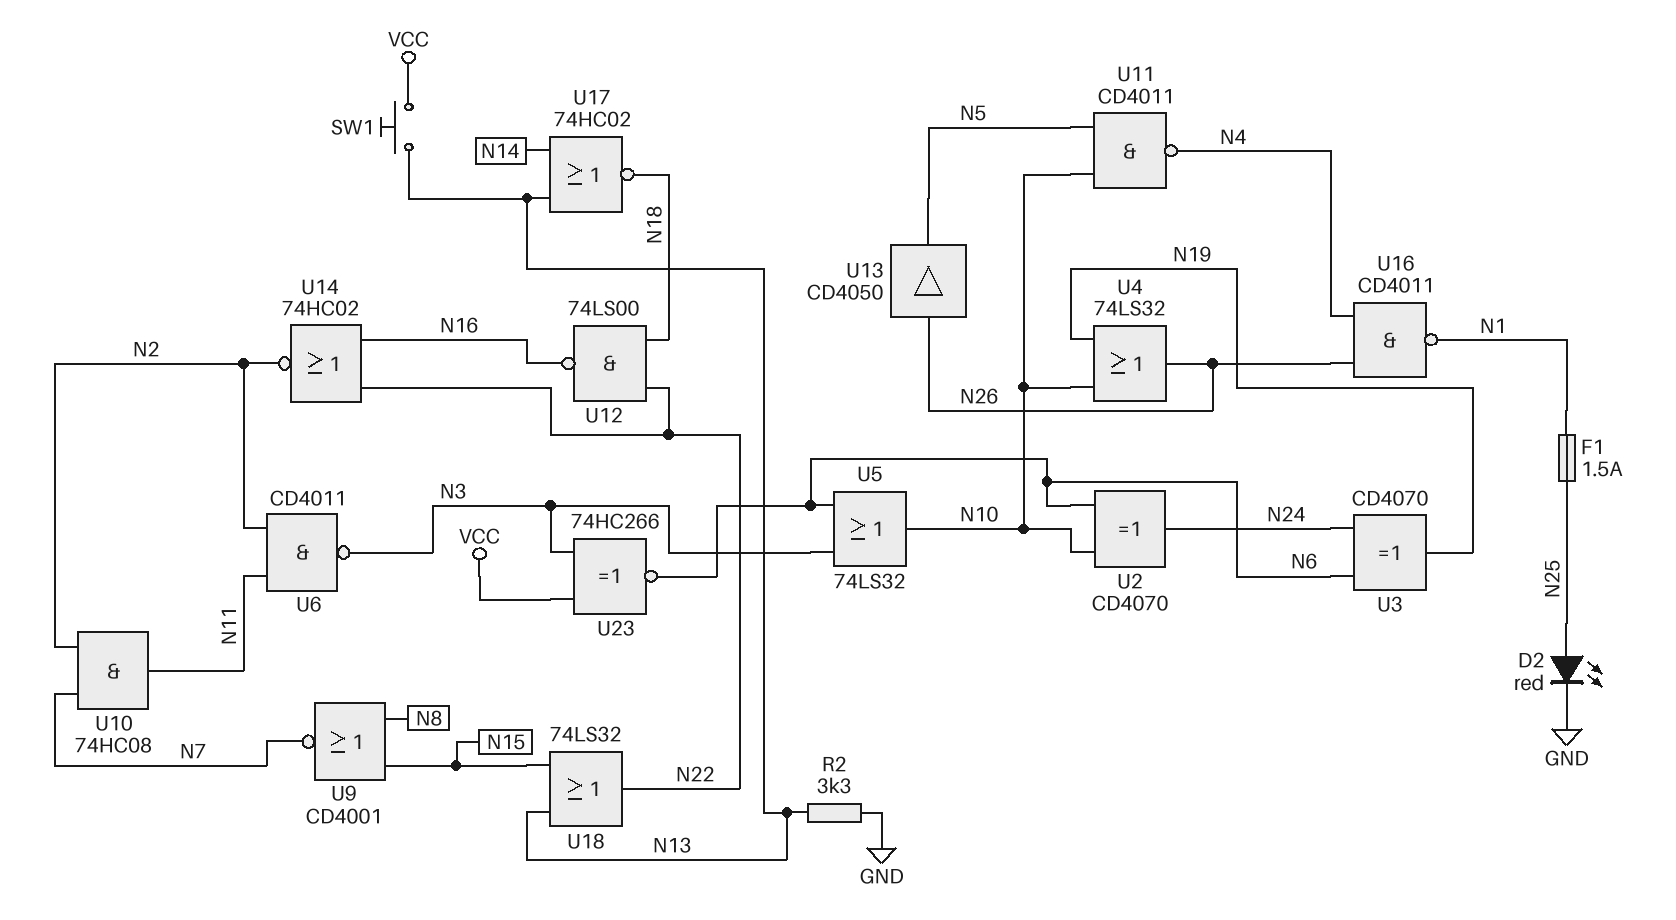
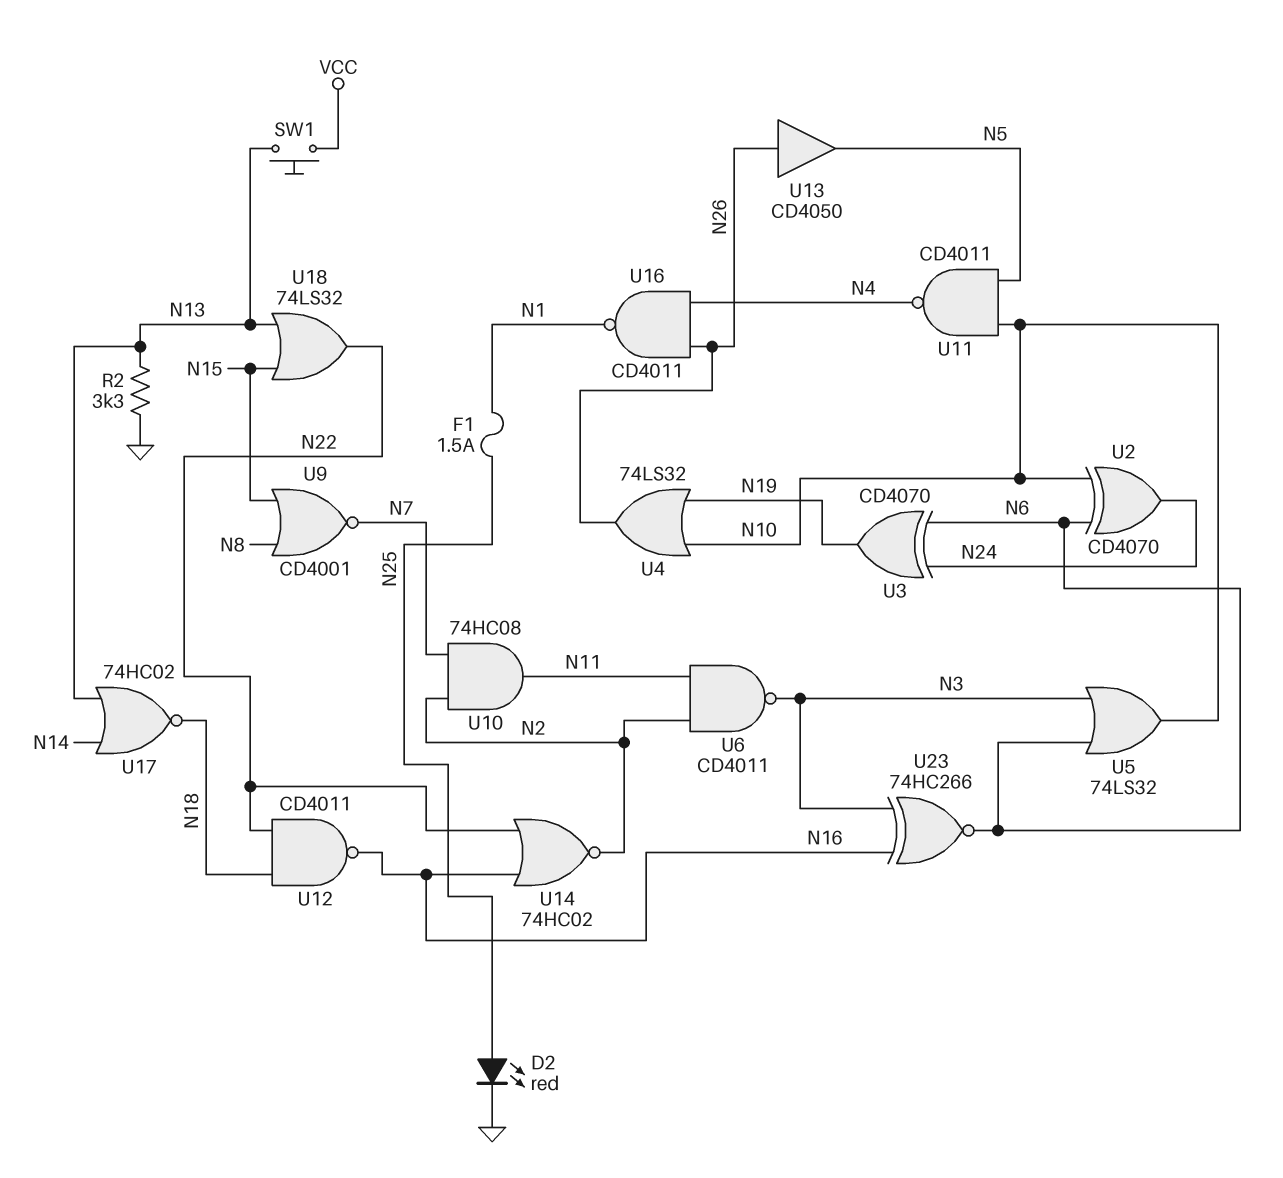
U12: NAND 74LS00 (in N18, in N22, out N16) -> NAND CD4011 (in N18, in N22, out N16)
U23: XNOR 74HC266 (in N3, in VCC, out N6) -> XNOR 74HC266 (in N3, in N16, out N6)

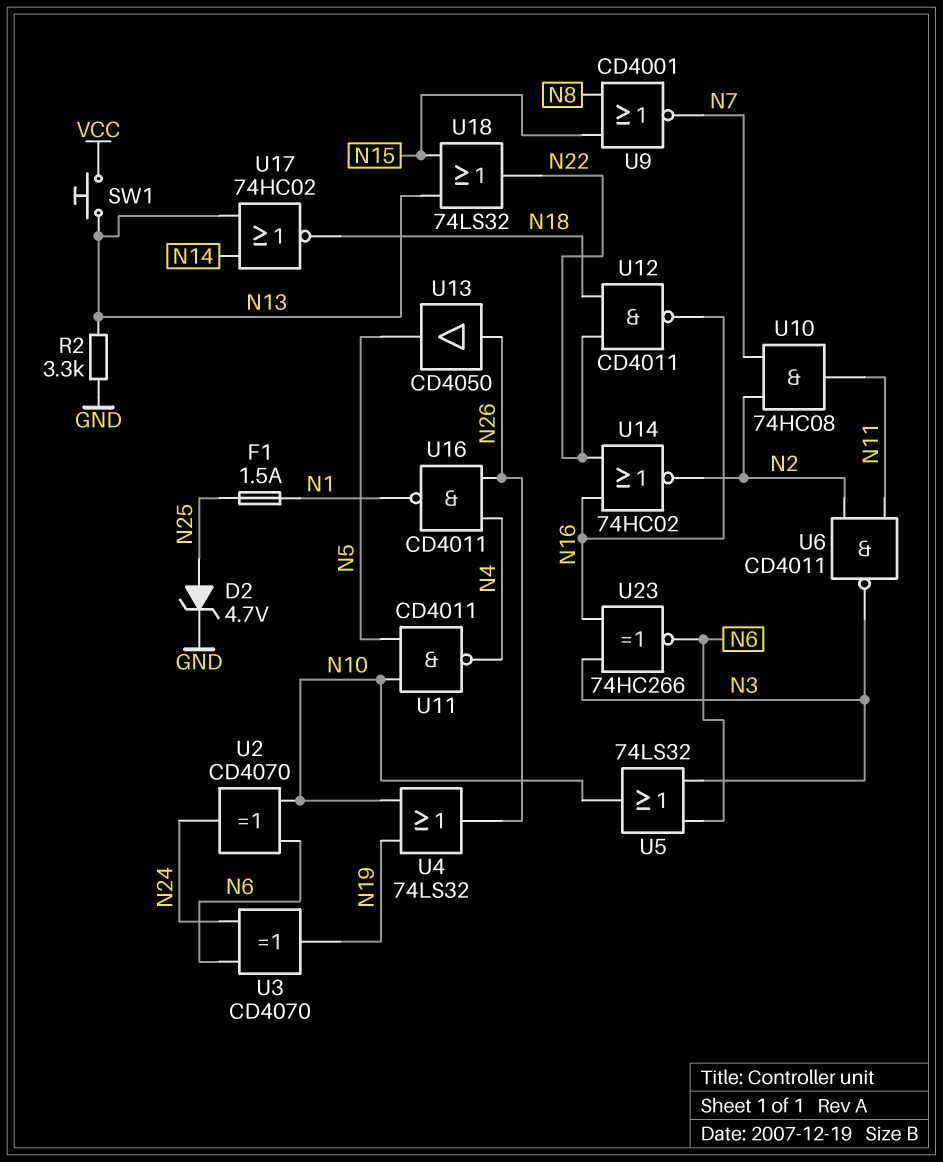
D2: LED red (A N25, K GND) -> zener 4.7V (A N25, K GND)

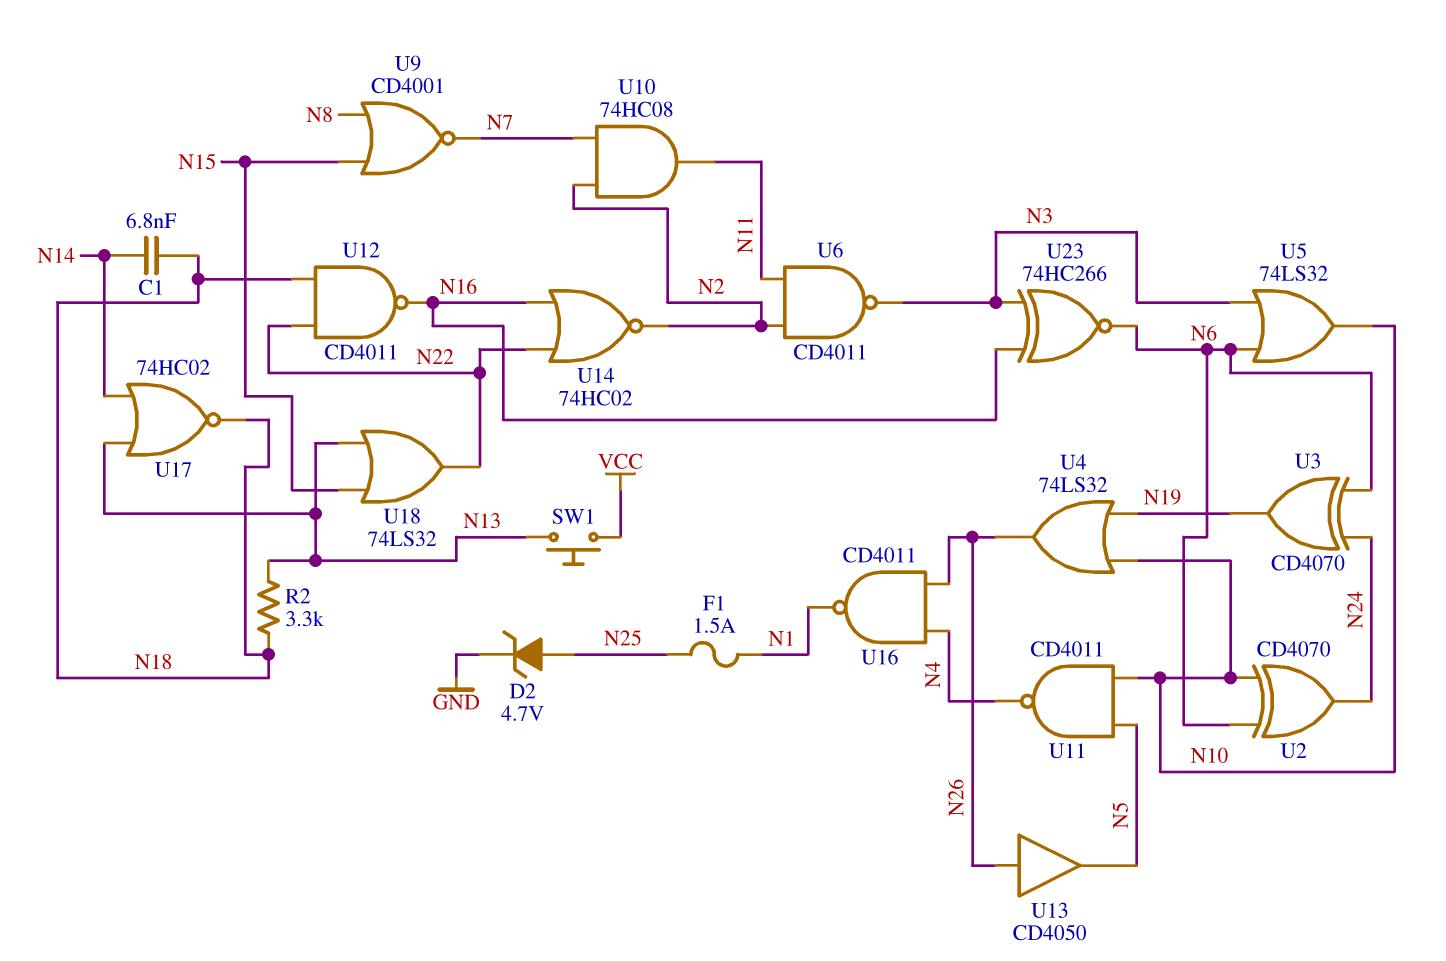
C1: none -> 6.8nF (N14, N18)
R2: 3.3k (GND, N13) -> 3.3k (N13, N18)

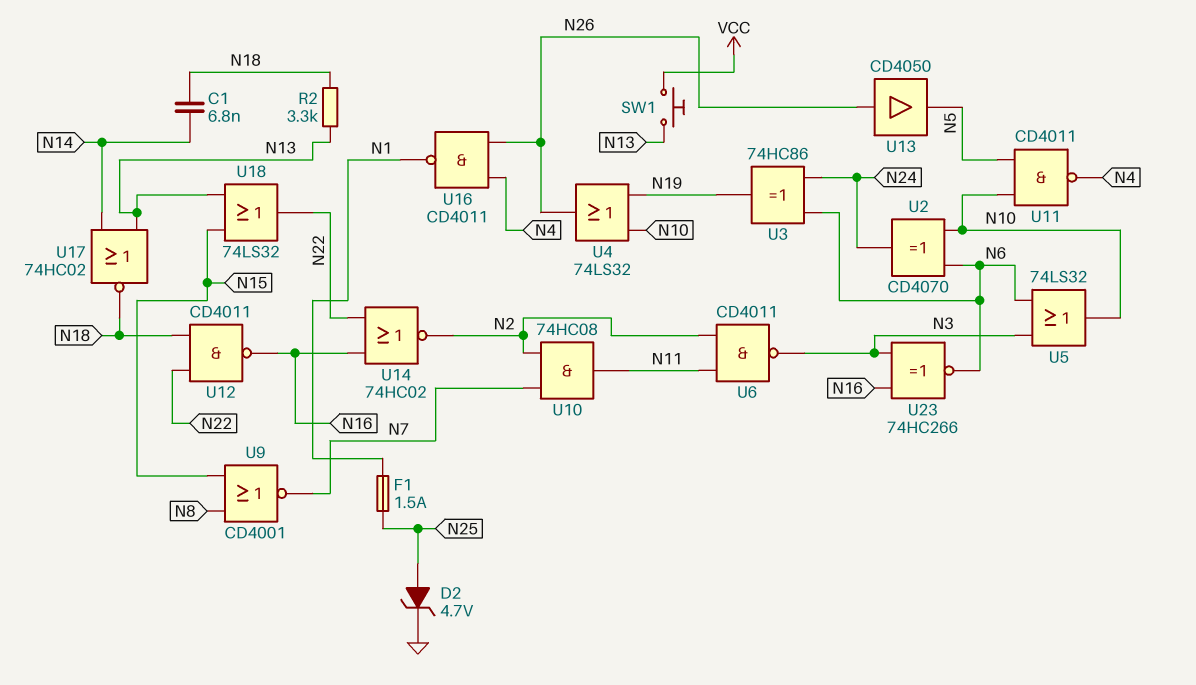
U3: XOR CD4070 (in N6, in N24, out N19) -> XOR 74HC86 (in N6, in N24, out N19)

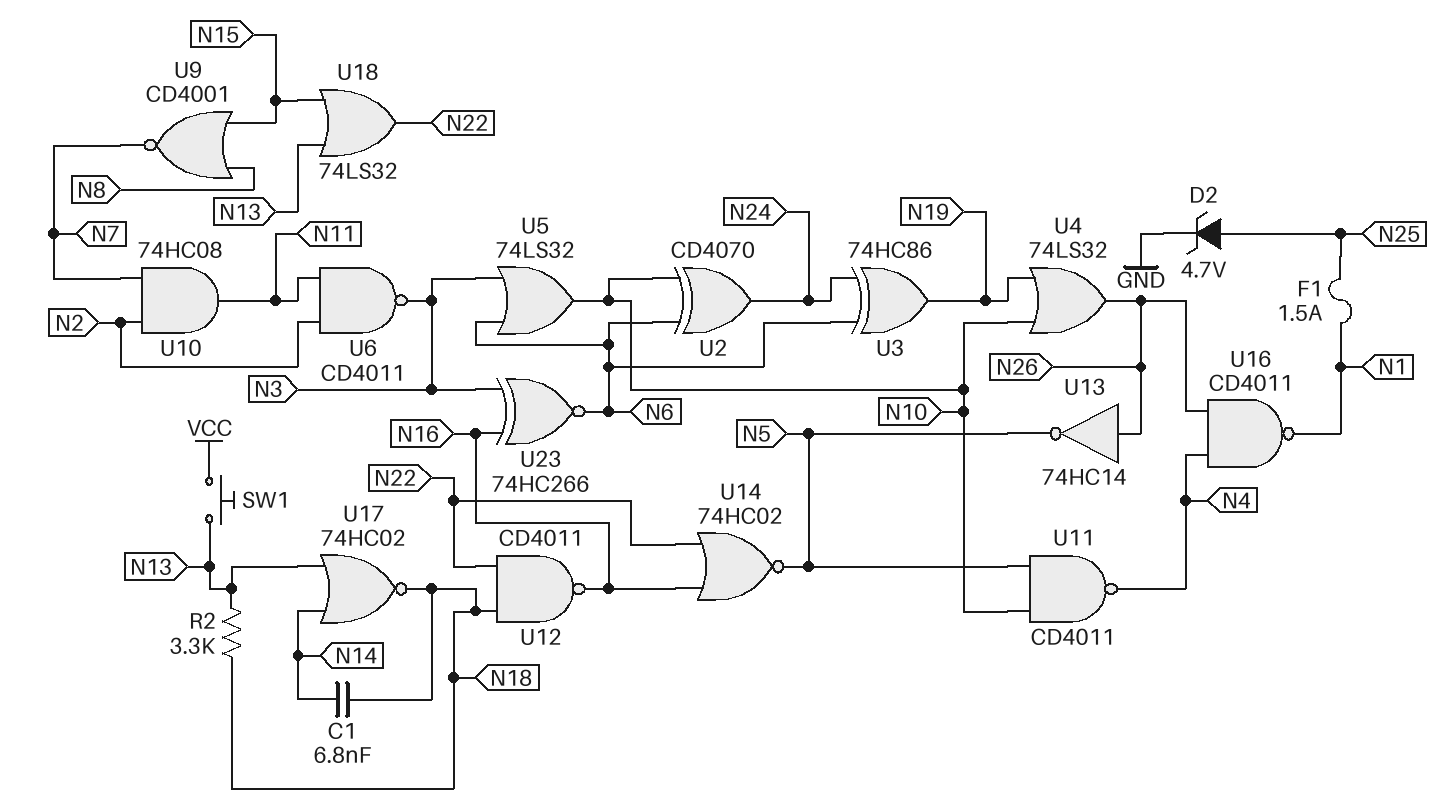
U13: buffer CD4050 (in N26, out N5) -> NOT 74HC14 (in N26, out N5)
U14: NOR 74HC02 (in N16, in N22, out N2) -> NOR 74HC02 (in N16, in N22, out N5)

